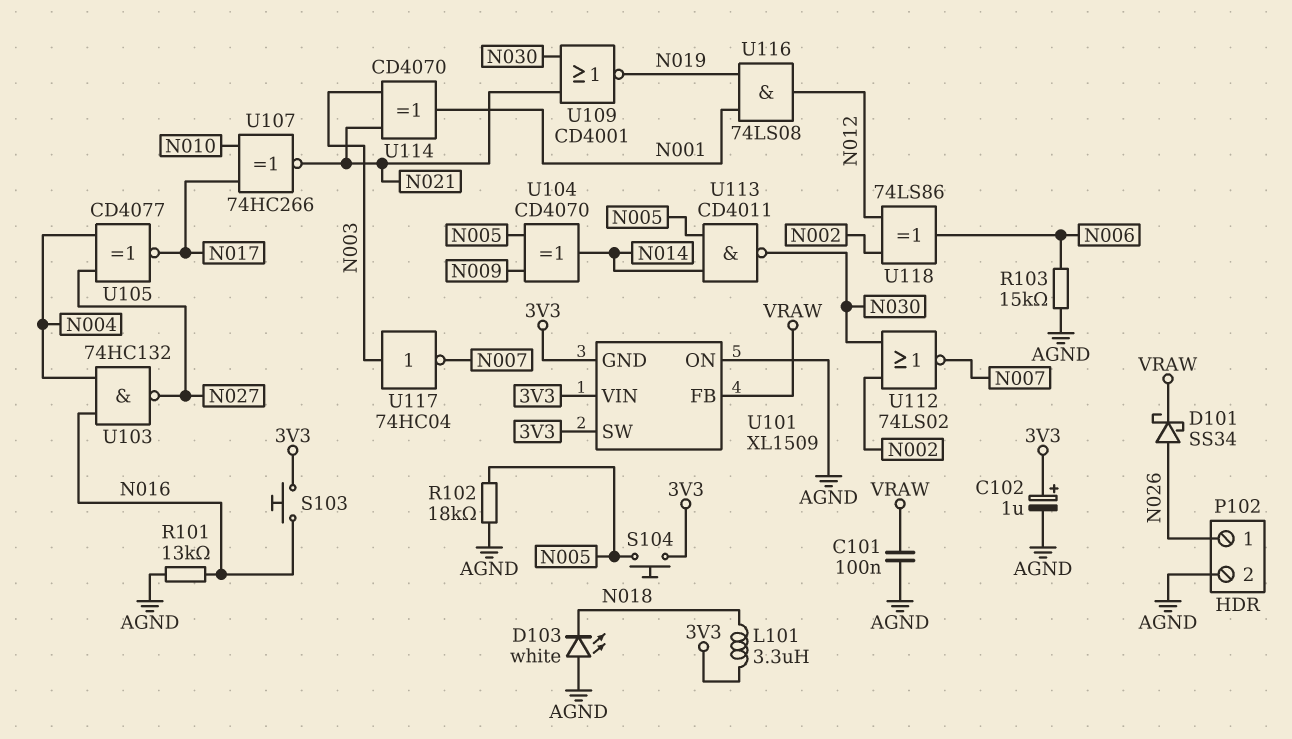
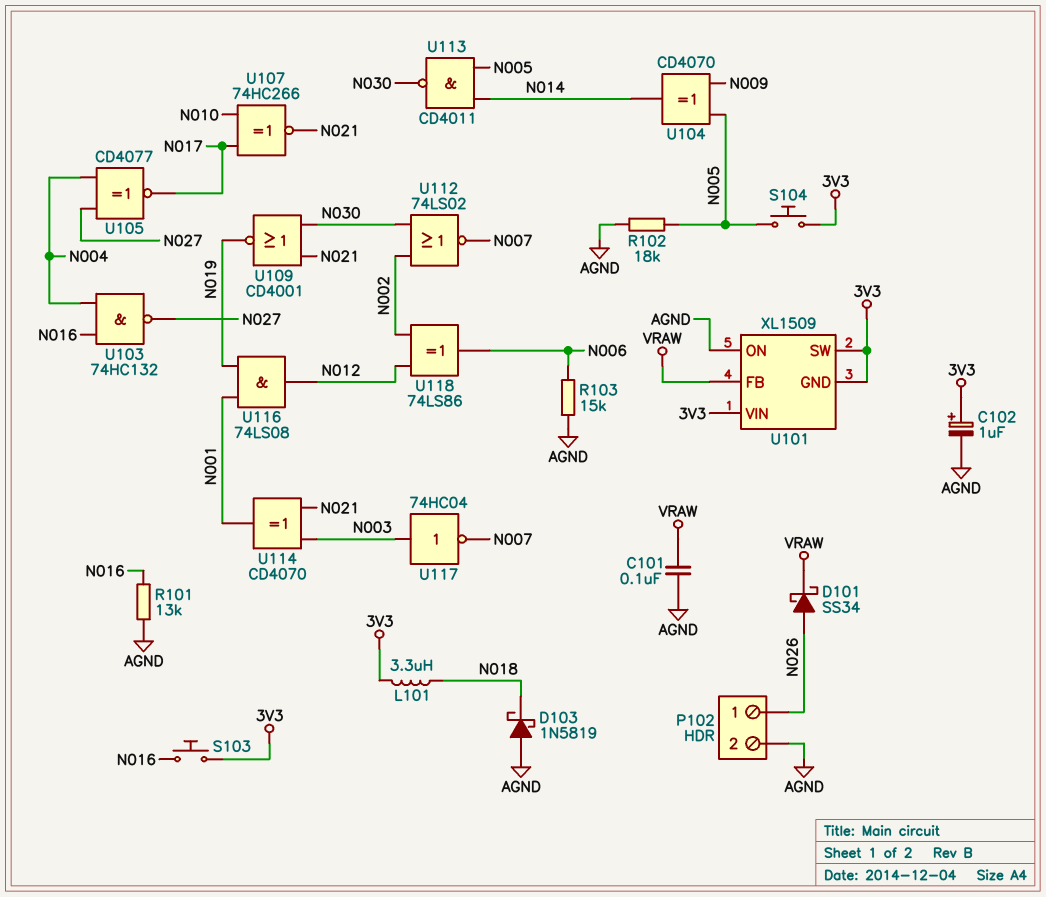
D103: LED white (A AGND, K N018) -> schottky 1N5819 (A AGND, K N018)

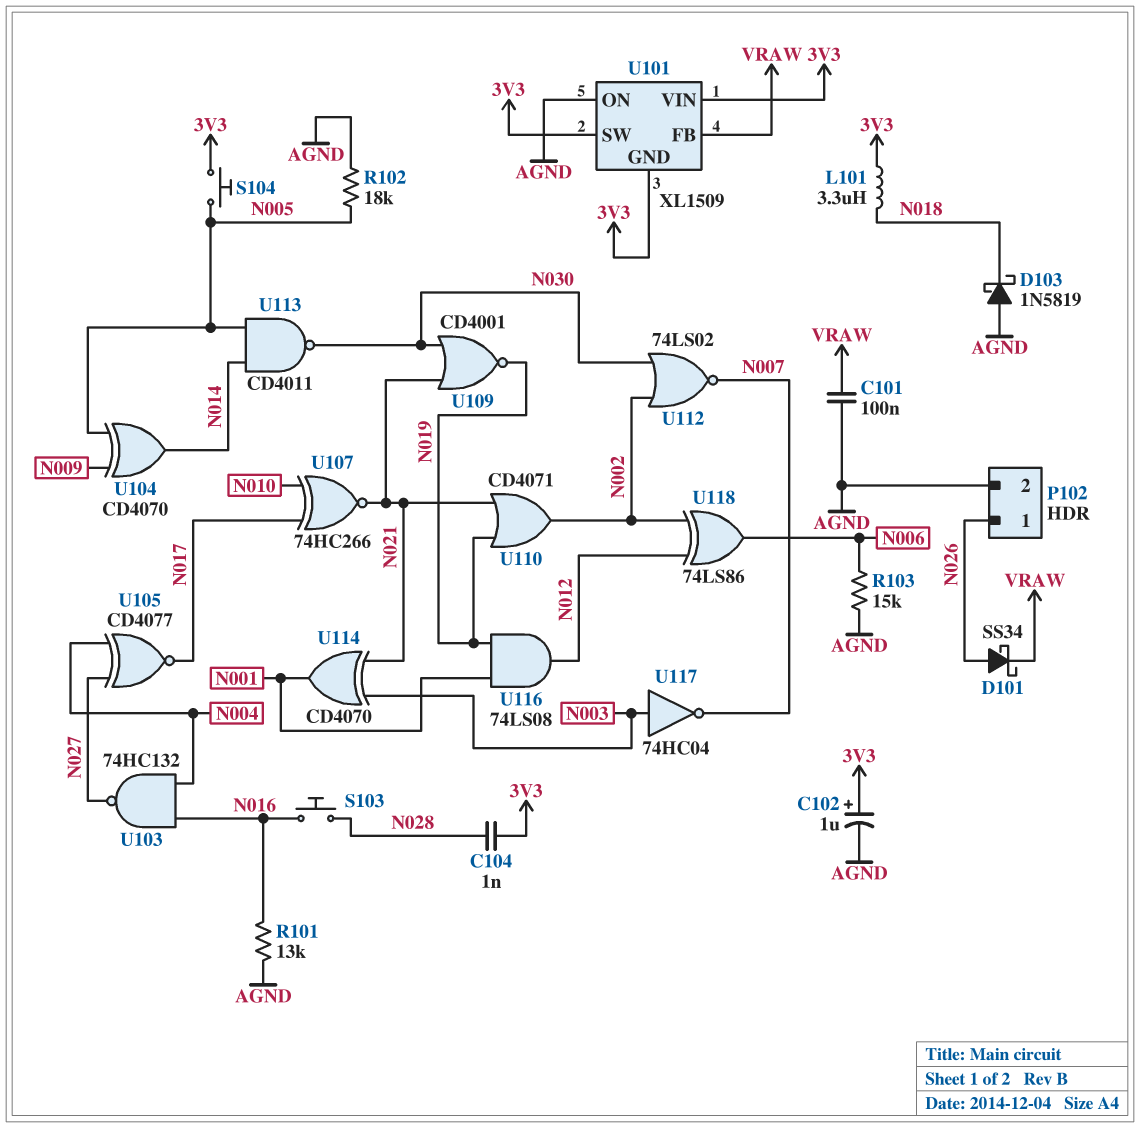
C104: none -> 1nF (3V3, N028)
S103: button (3V3, N016) -> button (N016, N028)
U110: none -> OR CD4071 (in N019, in N021, out N002)

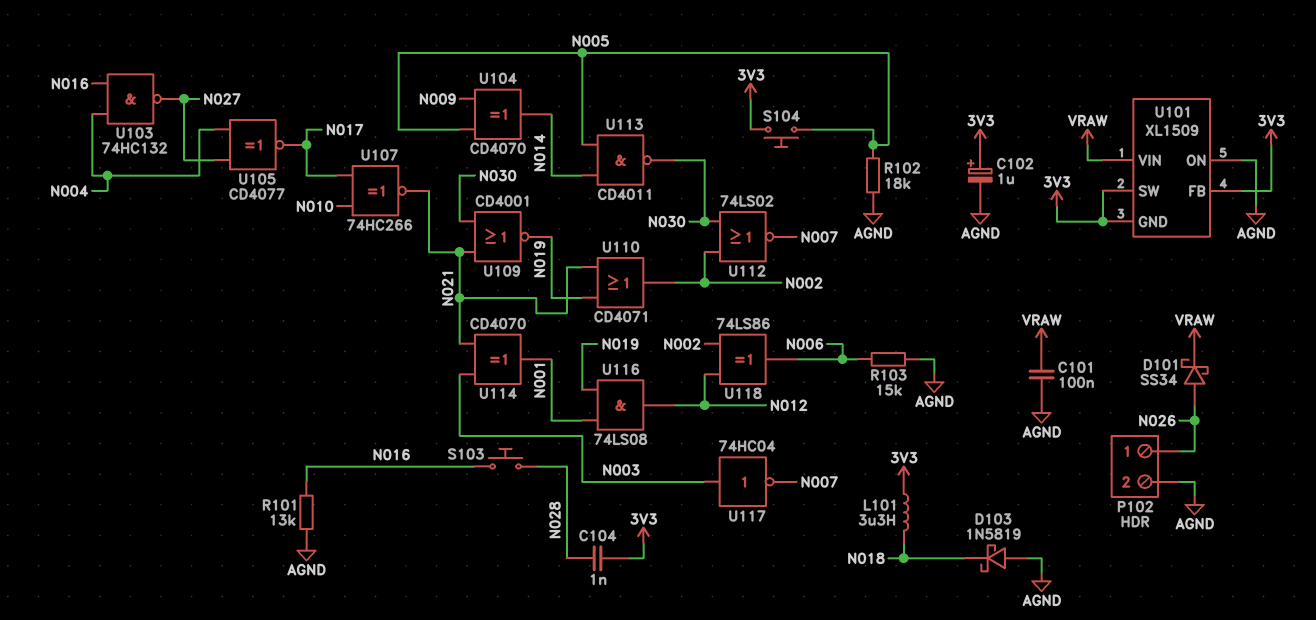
U101 pin FB: VRAW -> 3V3
U101 pin VIN: 3V3 -> VRAW

